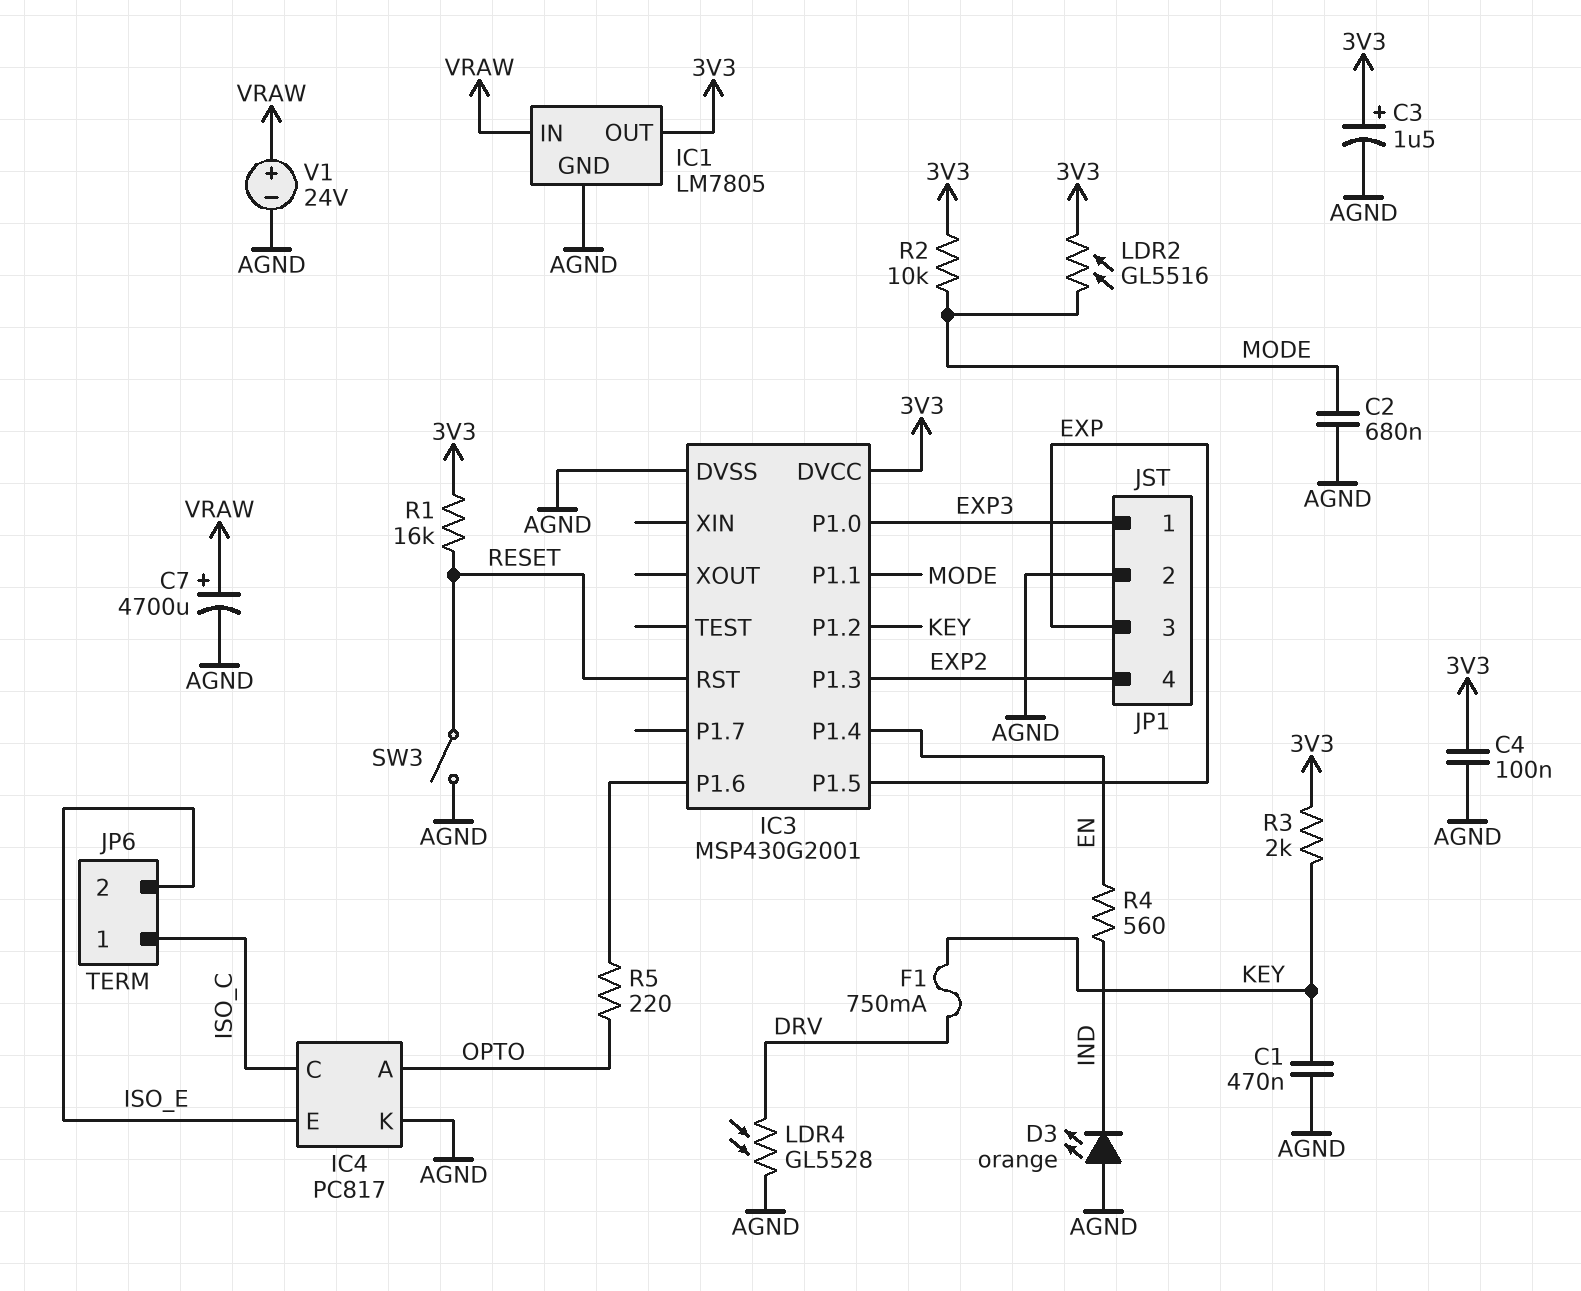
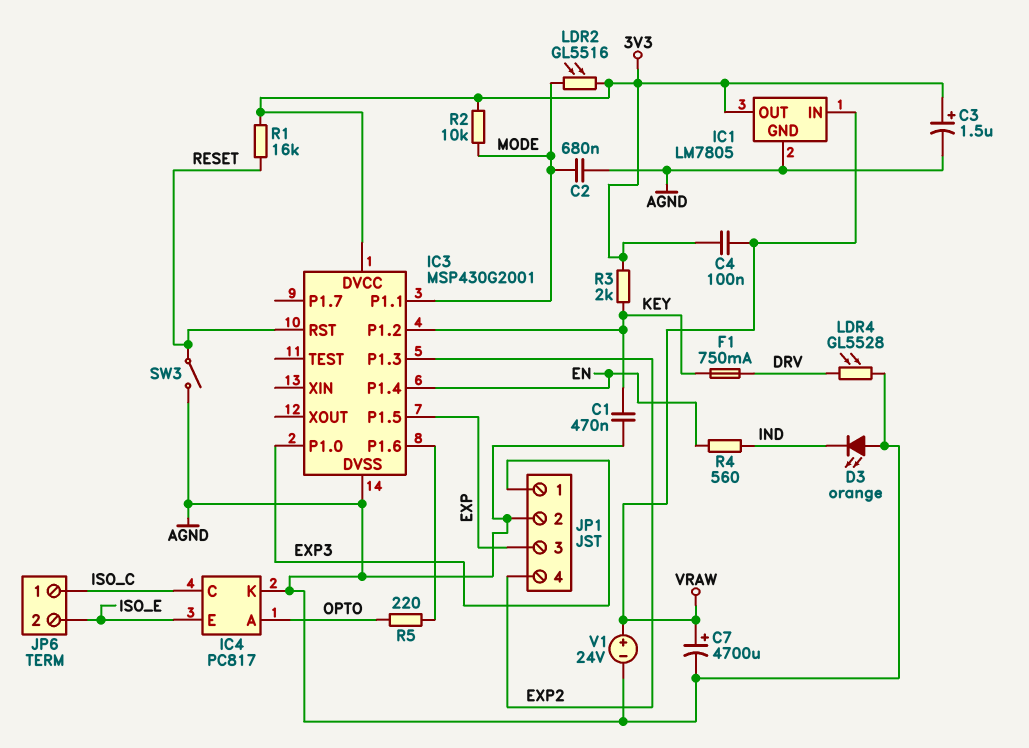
C4: 100nF (3V3, AGND) -> 100nF (3V3, VRAW)

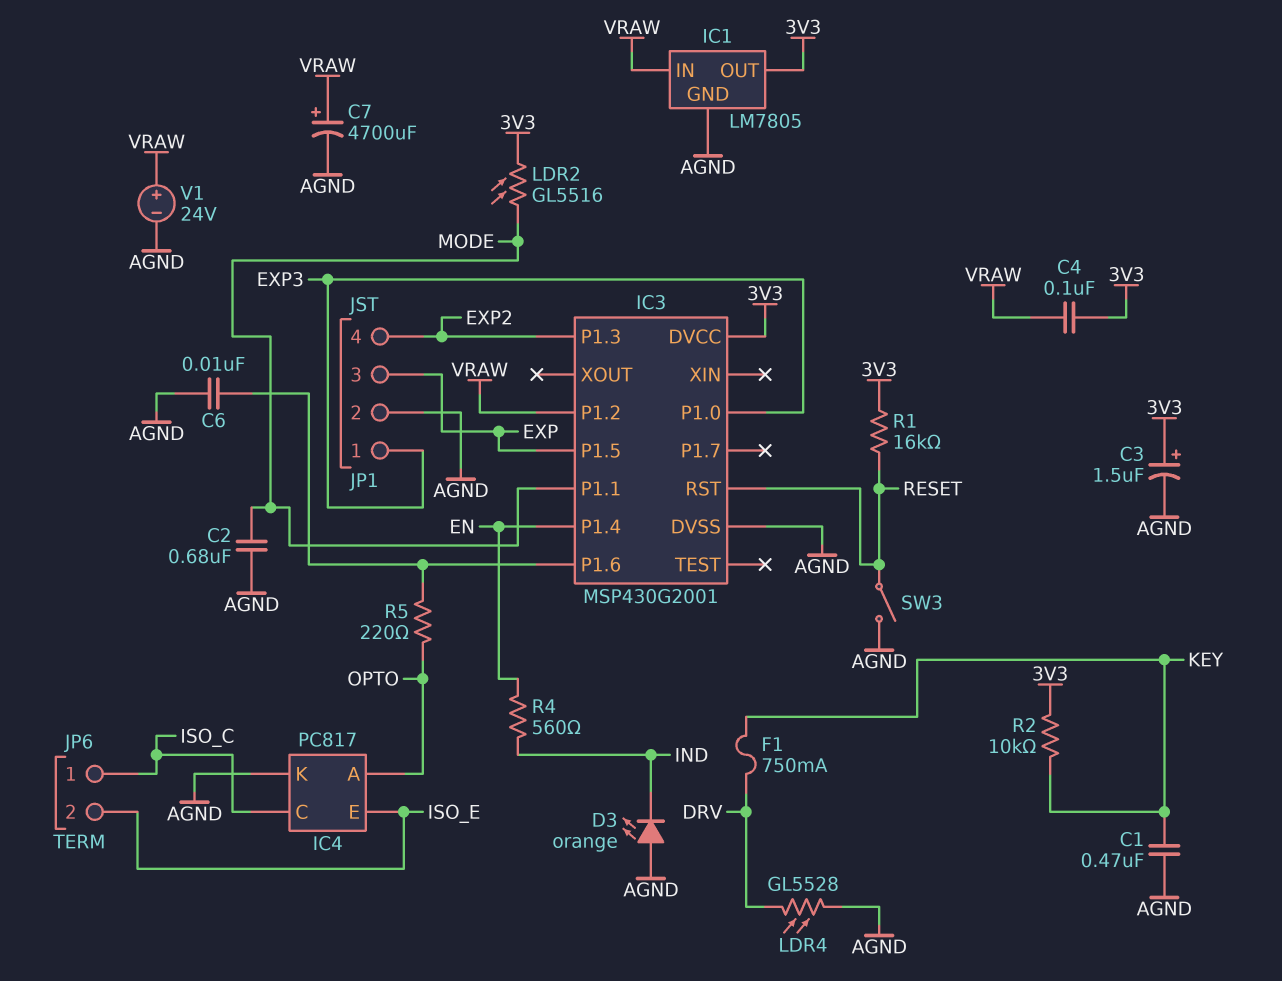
C6: none -> 10nF (AGND, IC3/P1.6)
IC3 pin P1.2: KEY -> VRAW
R2: 10k (3V3, MODE) -> 10k (3V3, KEY)
R3: 2k (3V3, KEY) -> none

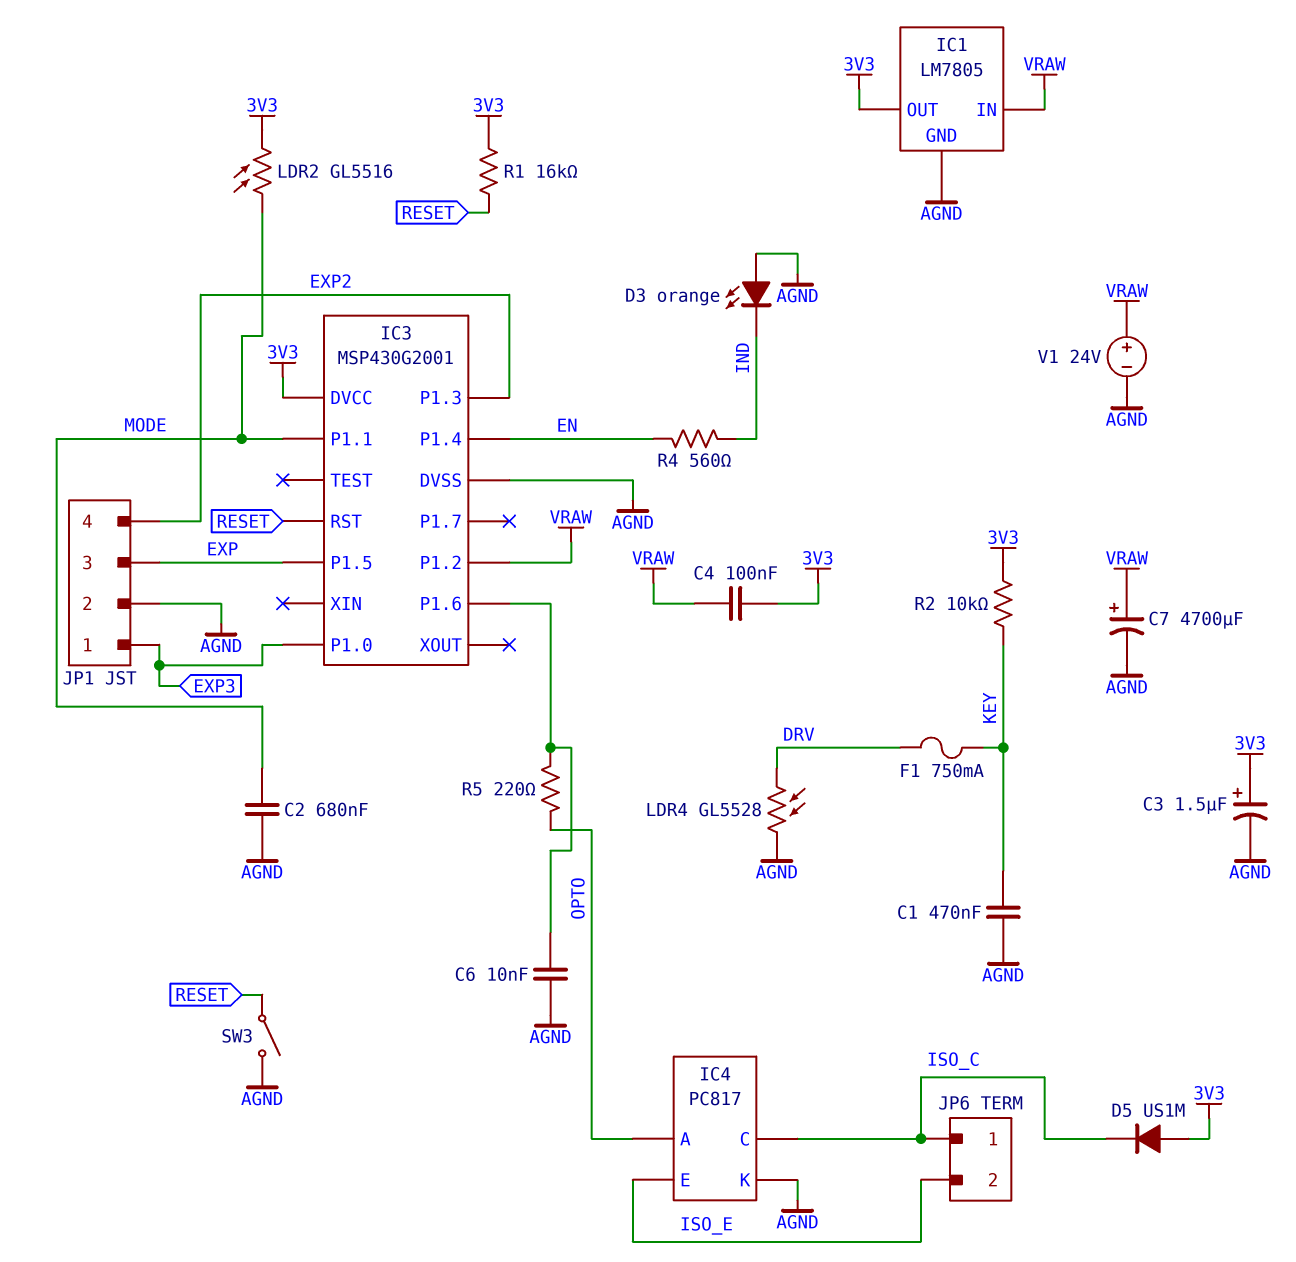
D5: none -> diode US1M (A 3V3, K ISO_C)

